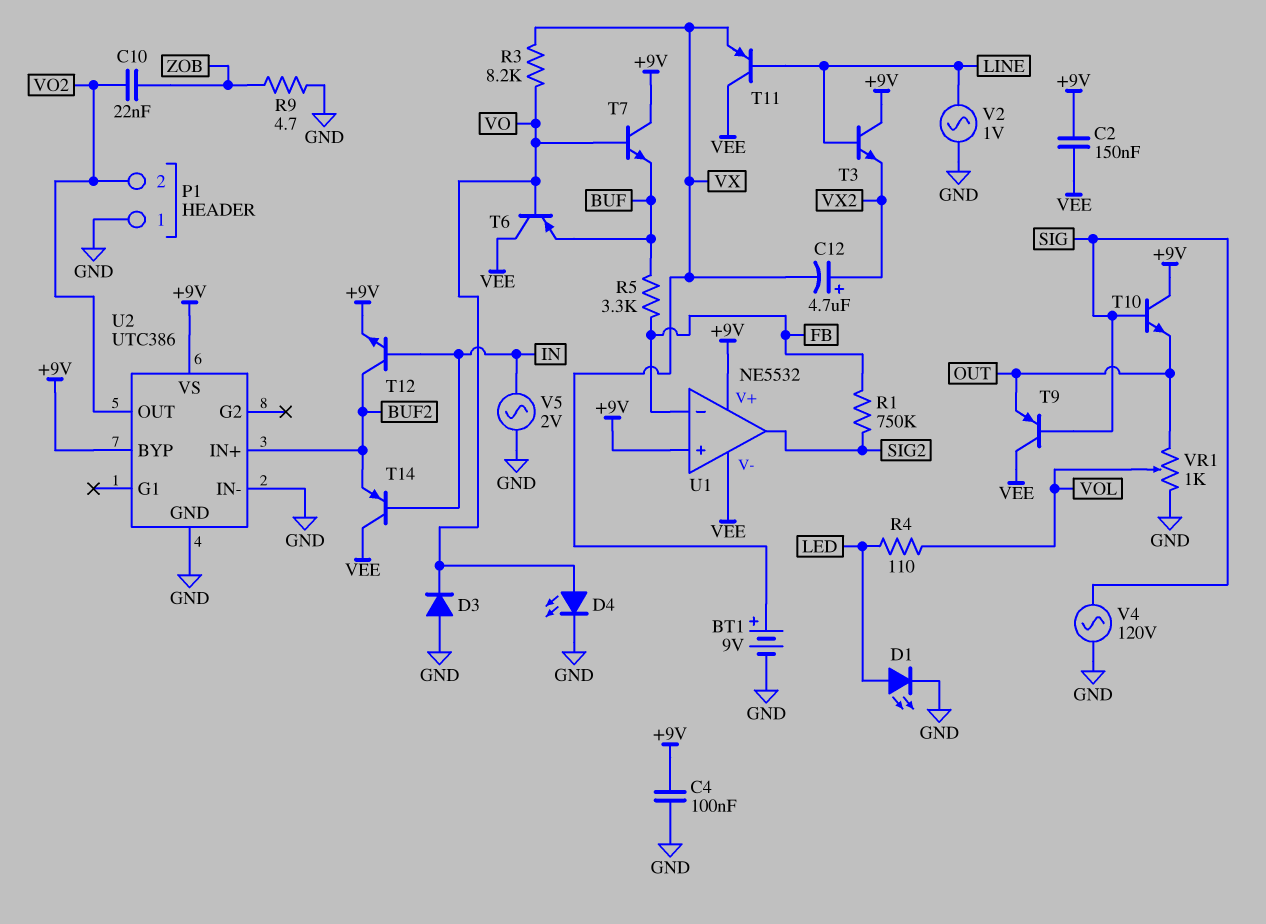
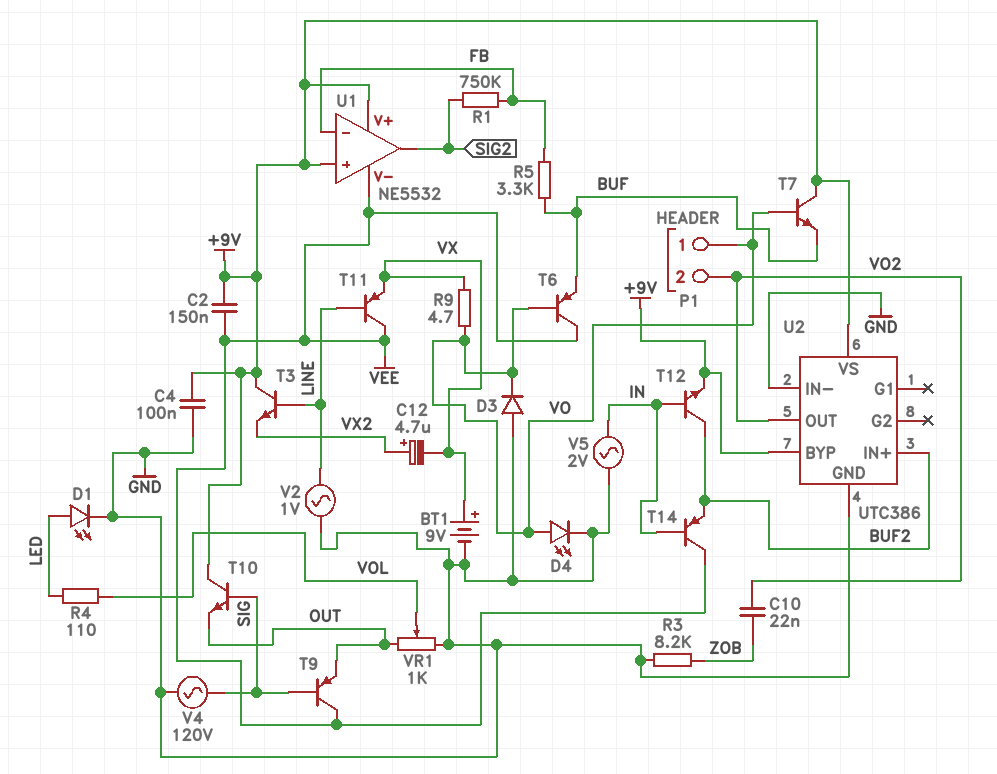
P1 pin 1: GND -> VO
R3: 8.2k (VO, VX) -> 8.2k (GND, ZOB)
R9: 4.7 (GND, ZOB) -> 4.7 (VO, VX)

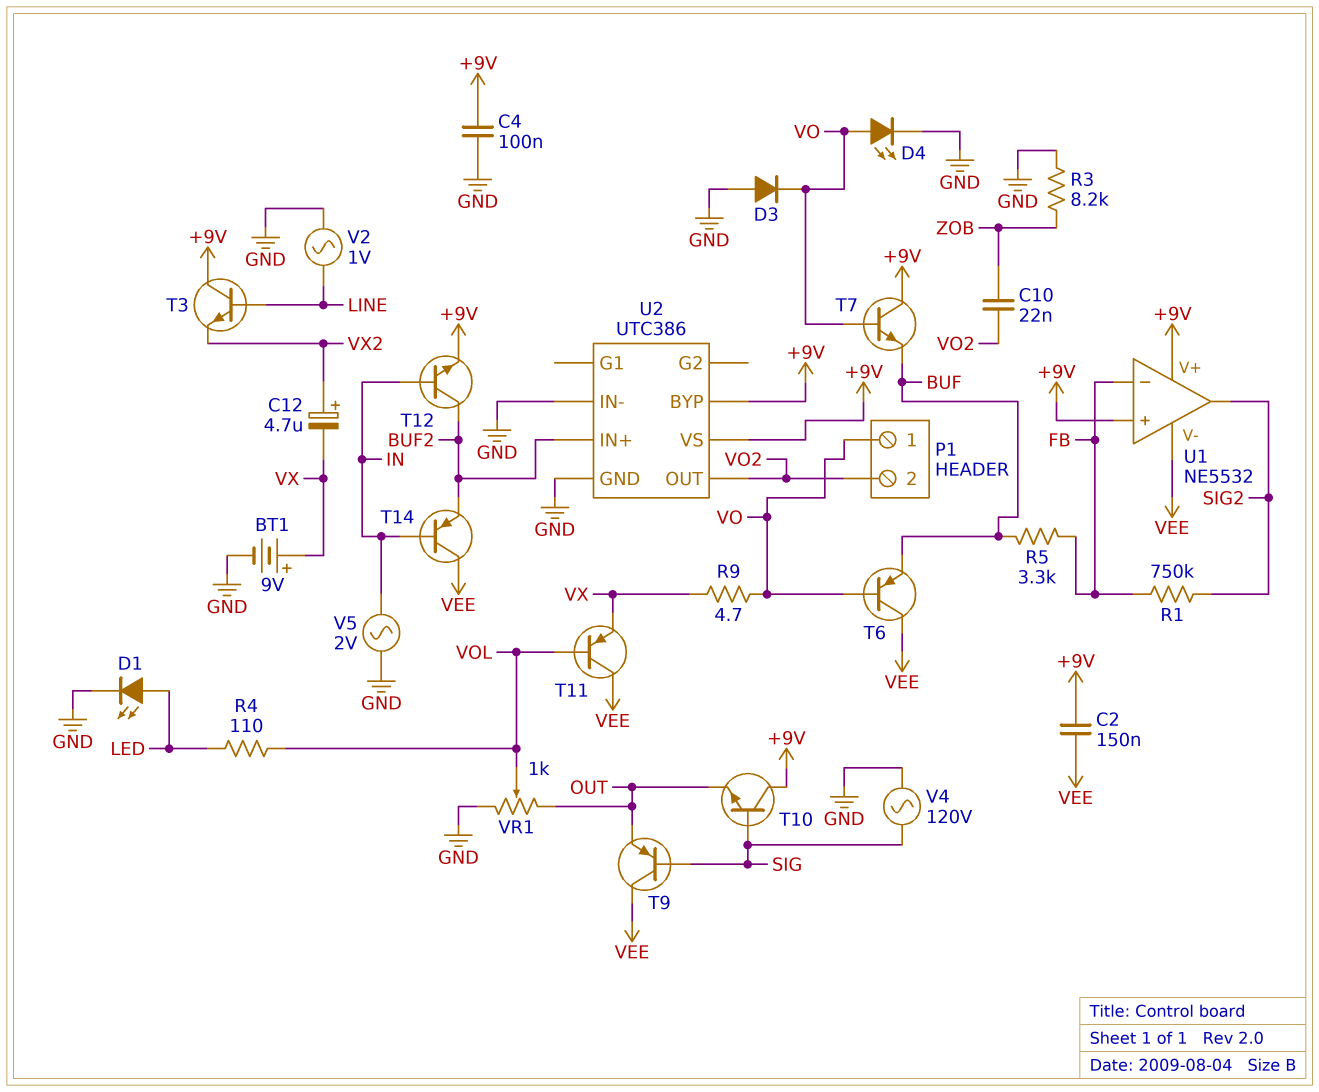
T11: PNP (B LINE, C VEE, E VX) -> PNP (B VOL, C VEE, E VX)

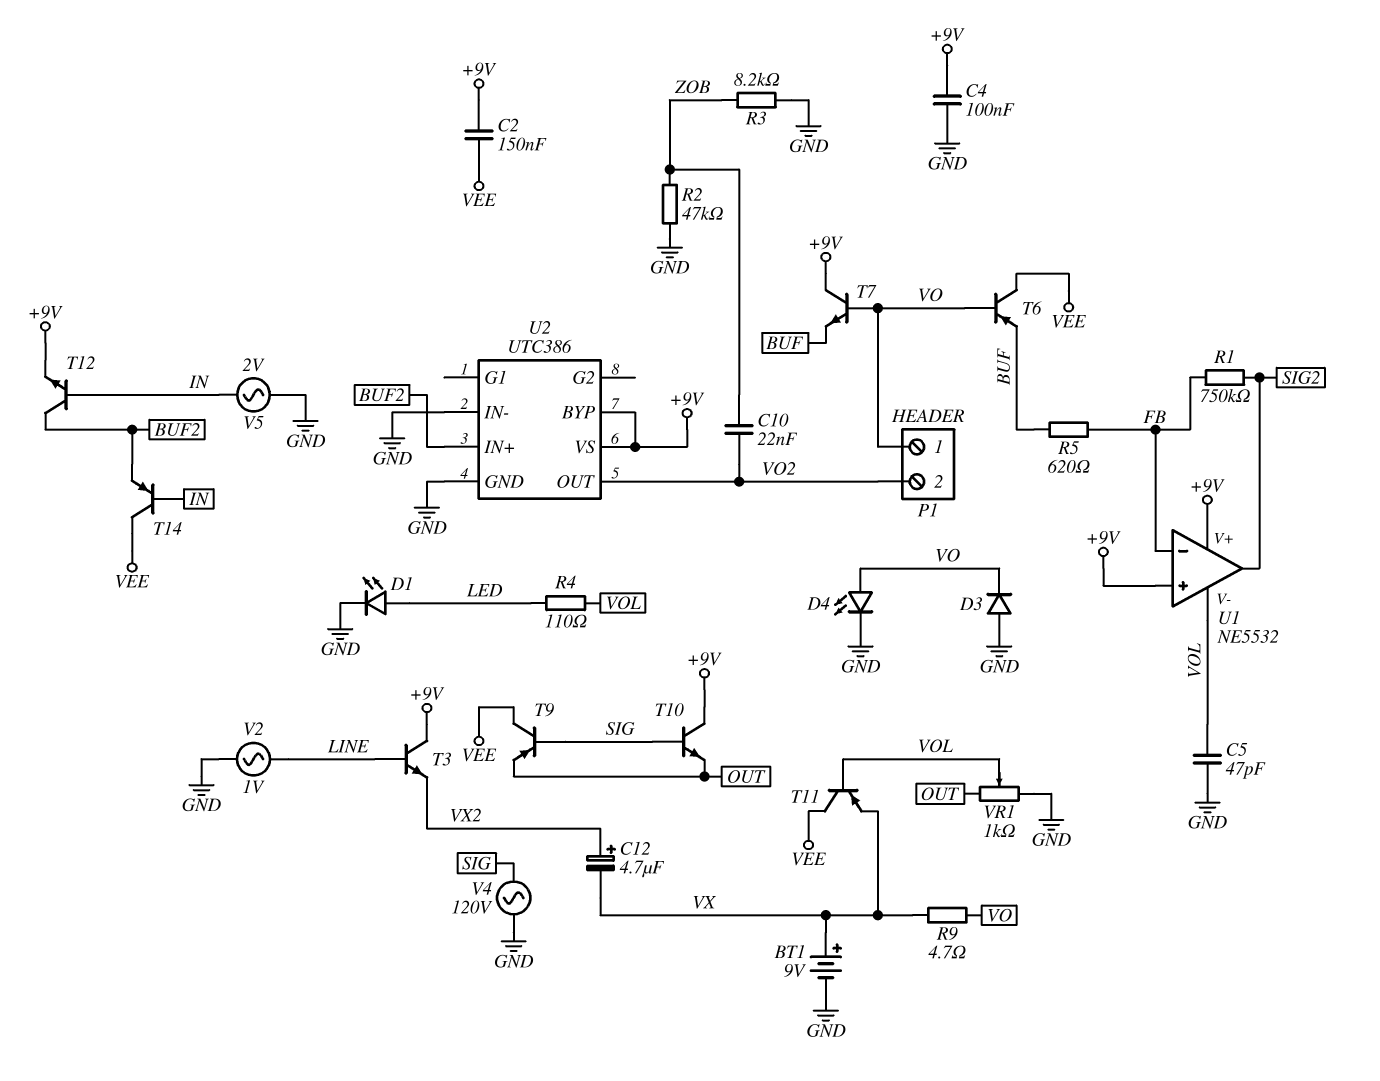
C5: none -> 47pF (GND, VOL)
R2: none -> 47k (GND, ZOB)
R5: 3.3k (BUF, FB) -> 620 (BUF, FB)
U1 pin V-: VEE -> VOL

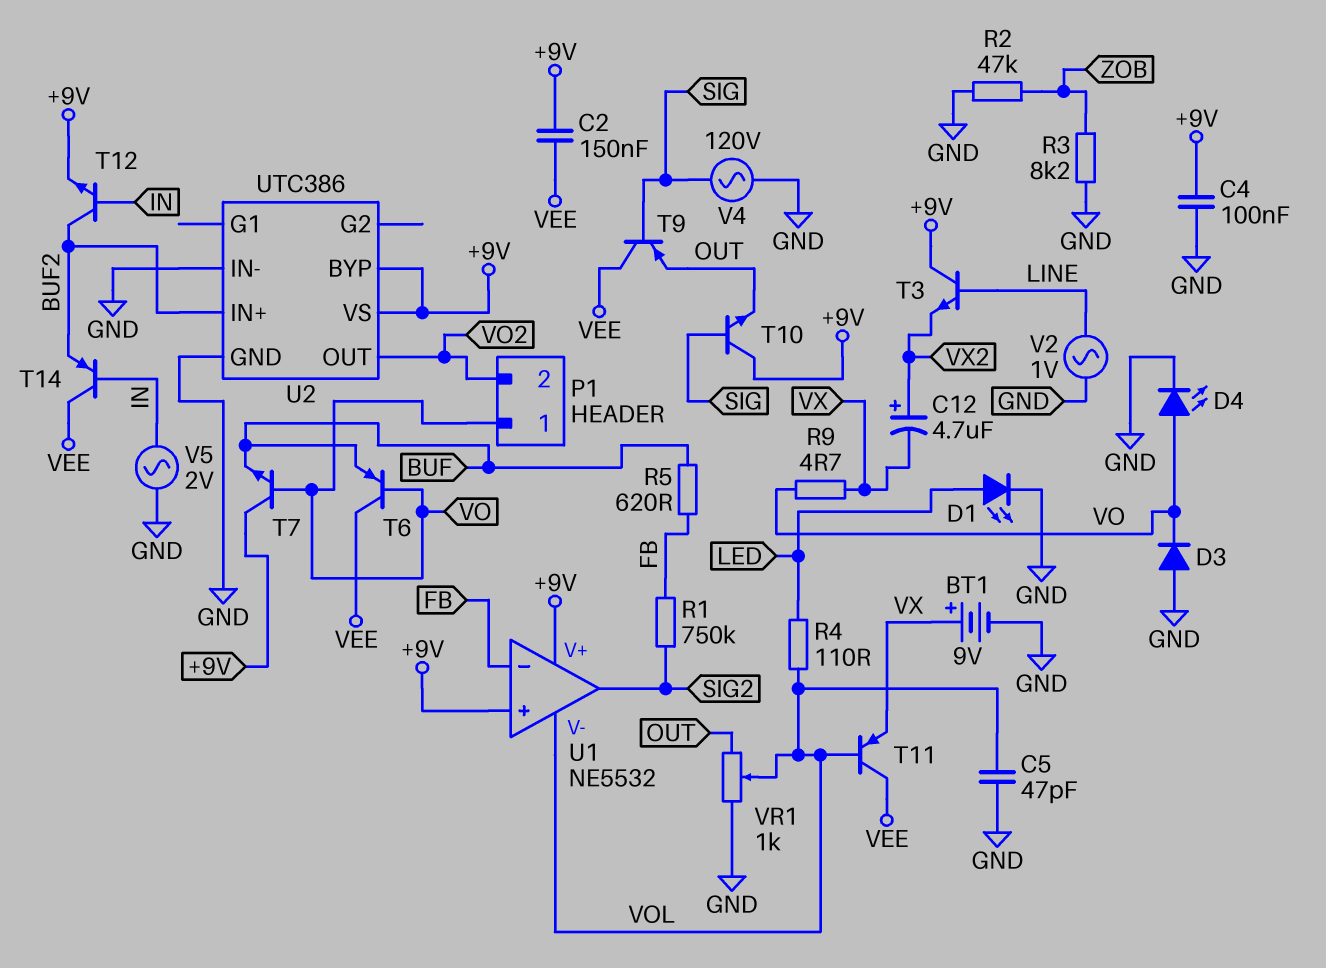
C10: 22nF (VO2, ZOB) -> none

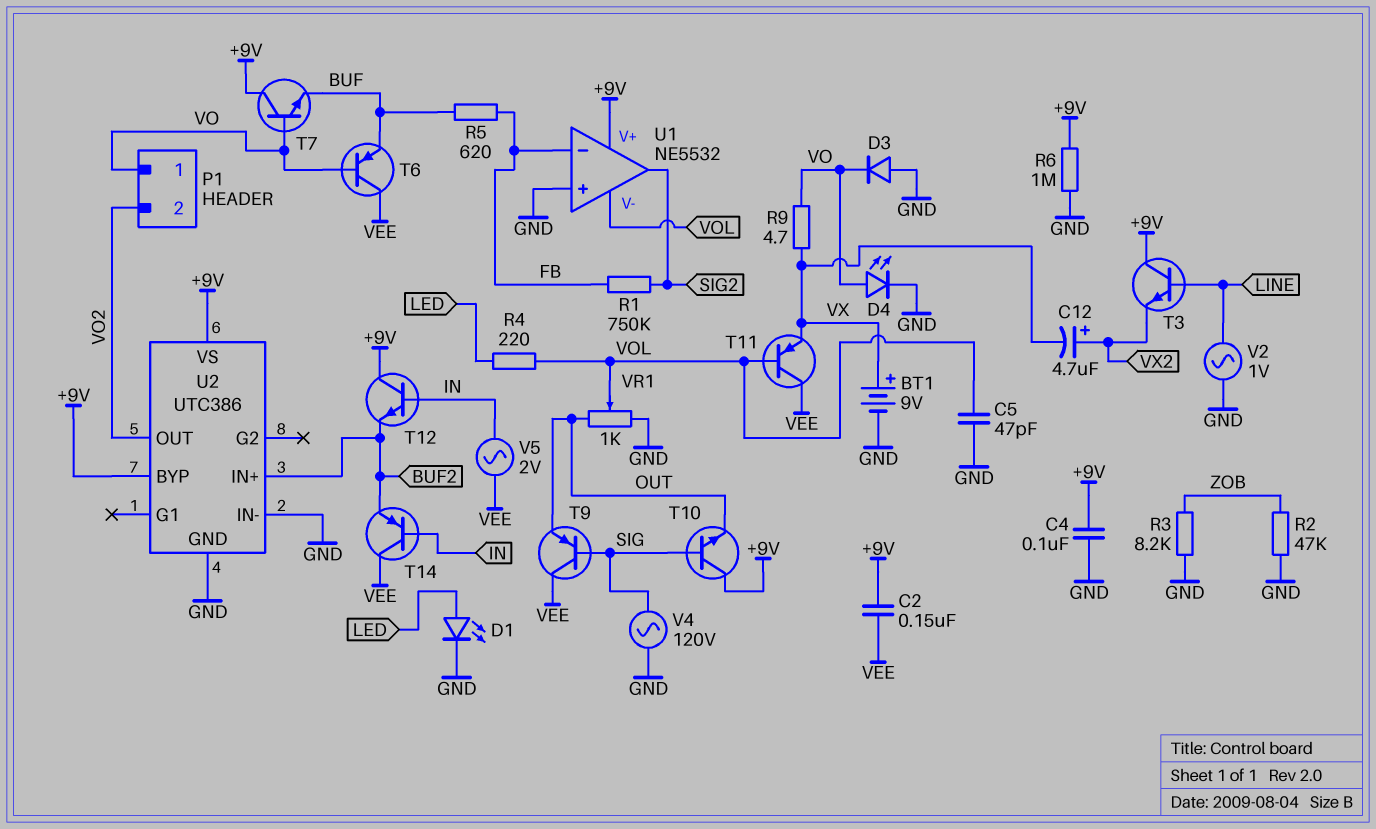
R4: 110 (LED, VOL) -> 220 (LED, VOL)
R6: none -> 1M (+9V, GND)
T12: NPN (B IN, C BUF2, E +9V) -> NPN (B IN, C +9V, E BUF2)
U1 pin in+: +9V -> GND
V5: AC 2V (GND, IN) -> AC 2V (IN, VEE)

